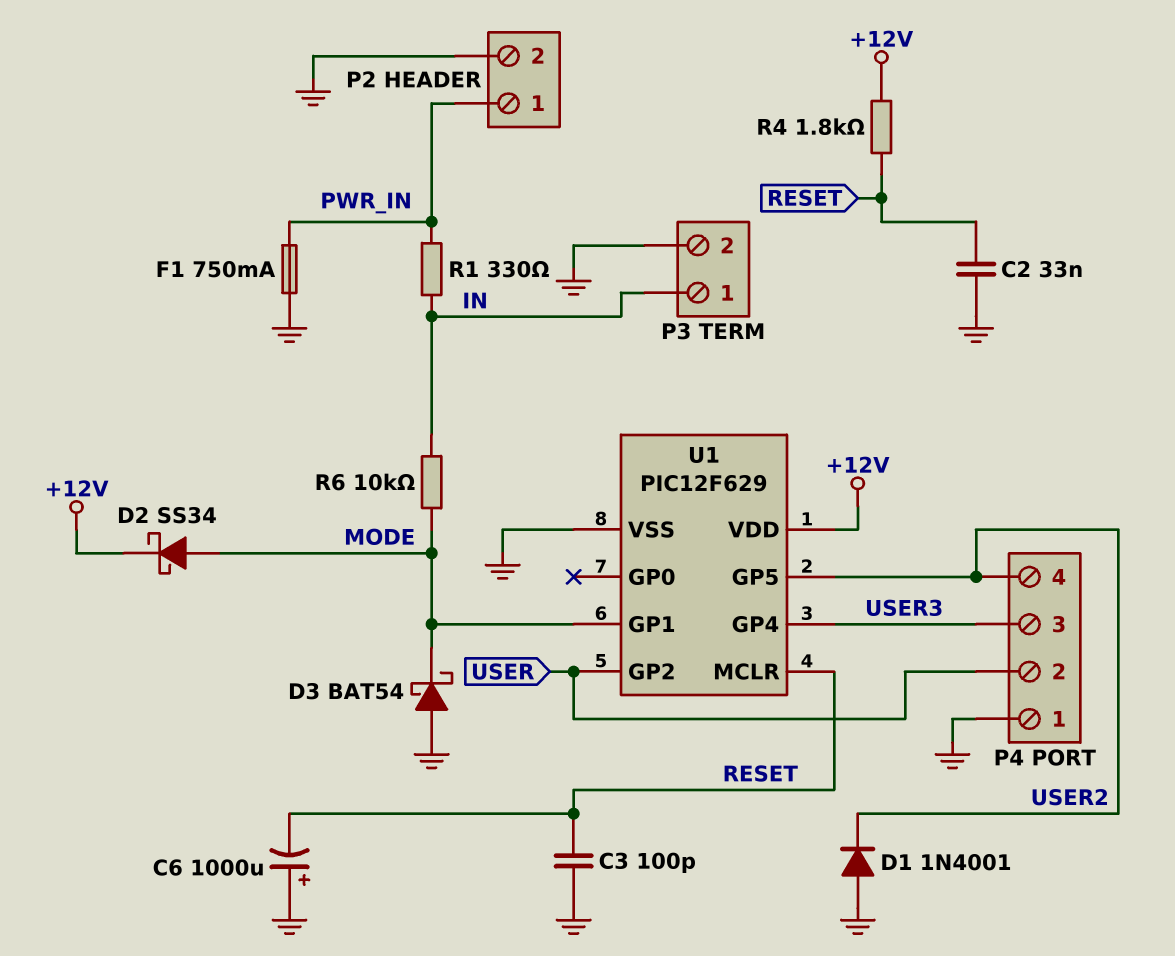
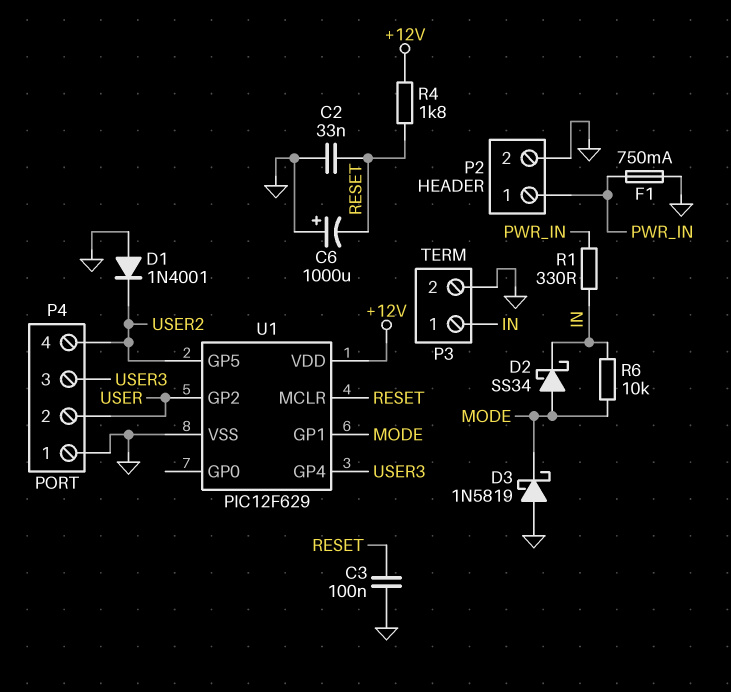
C3: 100pF (GND, RESET) -> 100nF (GND, RESET)
D2: schottky SS34 (A MODE, K +12V) -> schottky SS34 (A MODE, K IN)
D3: schottky BAT54 (A GND, K MODE) -> schottky 1N5819 (A GND, K MODE)

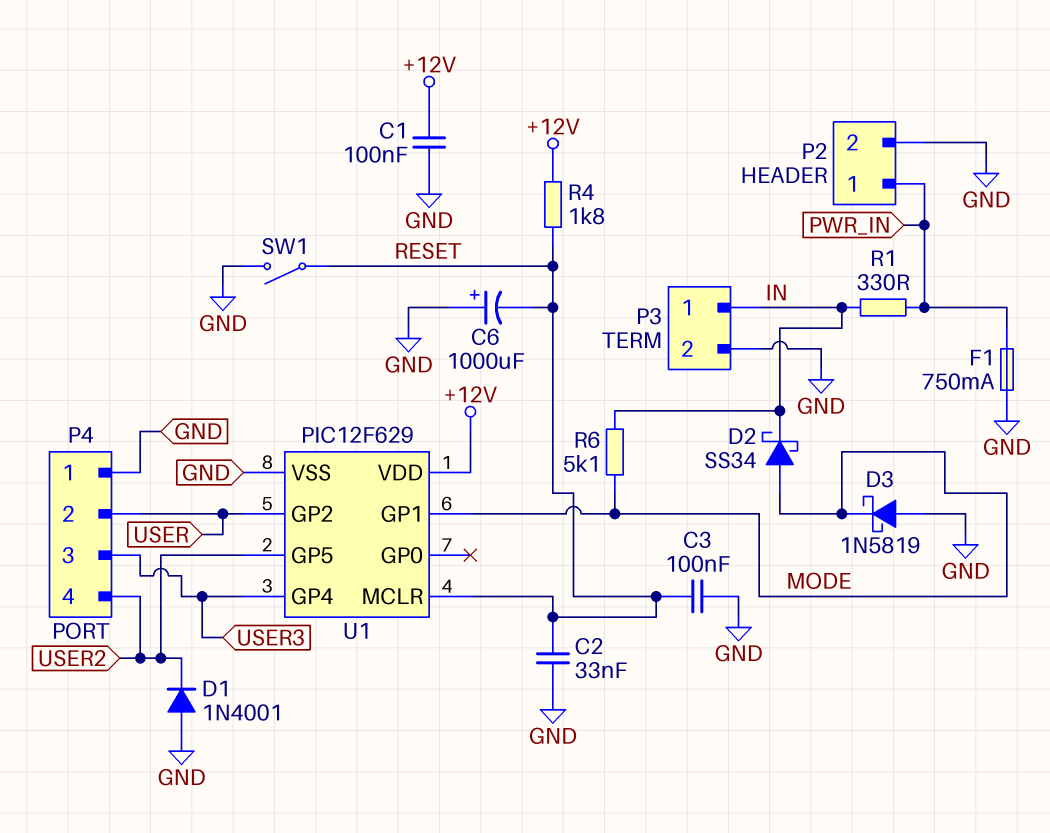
C1: none -> 100nF (+12V, GND)
R6: 10k (IN, MODE) -> 5.1k (IN, MODE)
SW1: none -> switch (GND, RESET)

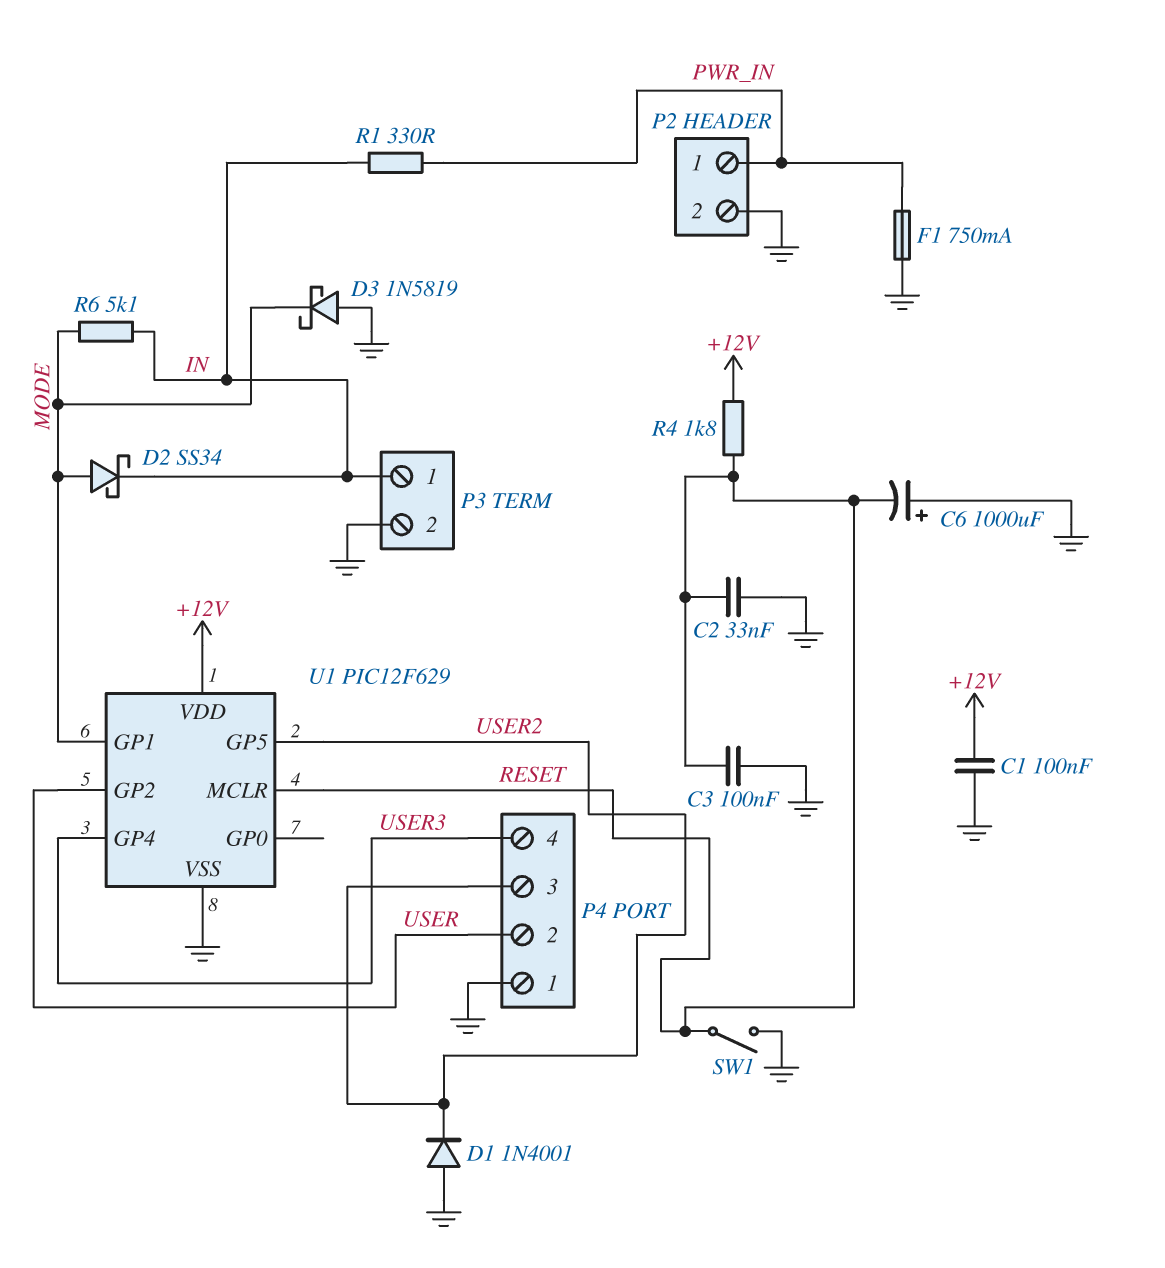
P4 pin 3: USER3 -> USER2
P4 pin 4: USER2 -> USER3

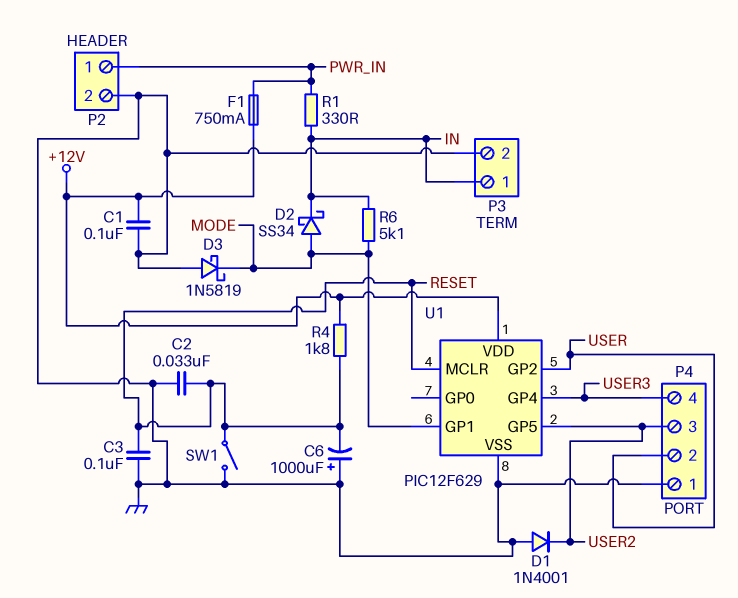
F1: 750mA (GND, PWR_IN) -> 750mA (+12V, PWR_IN)

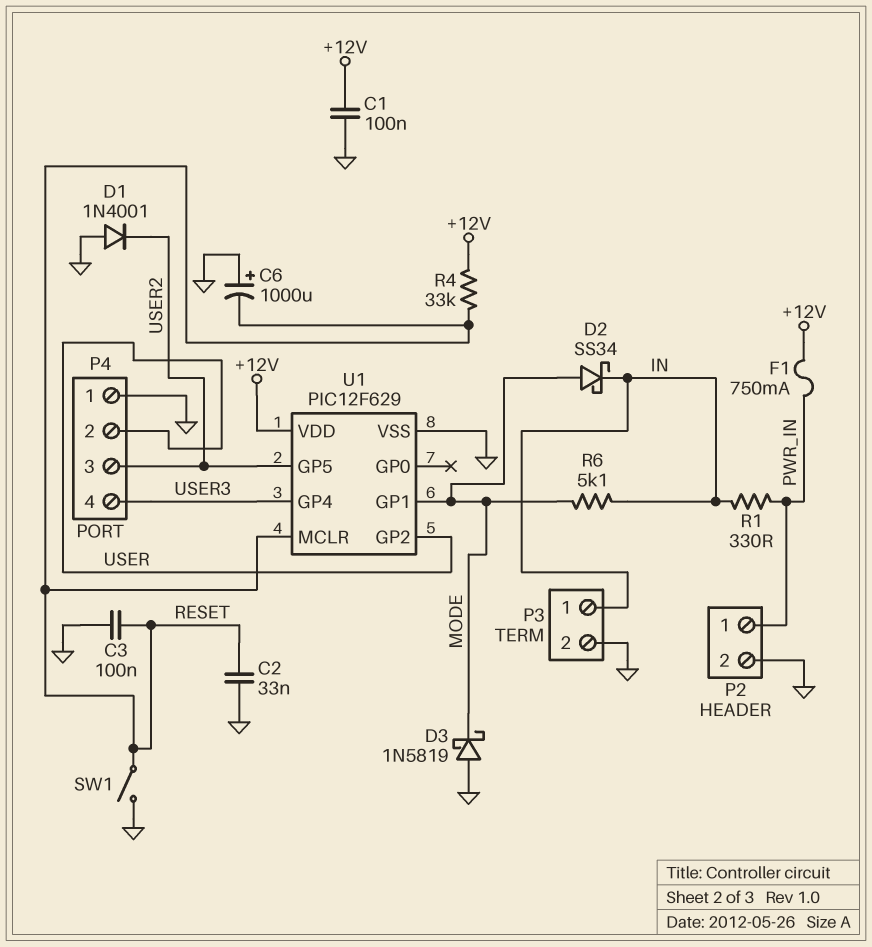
R4: 1.8k (+12V, RESET) -> 33k (+12V, RESET)

